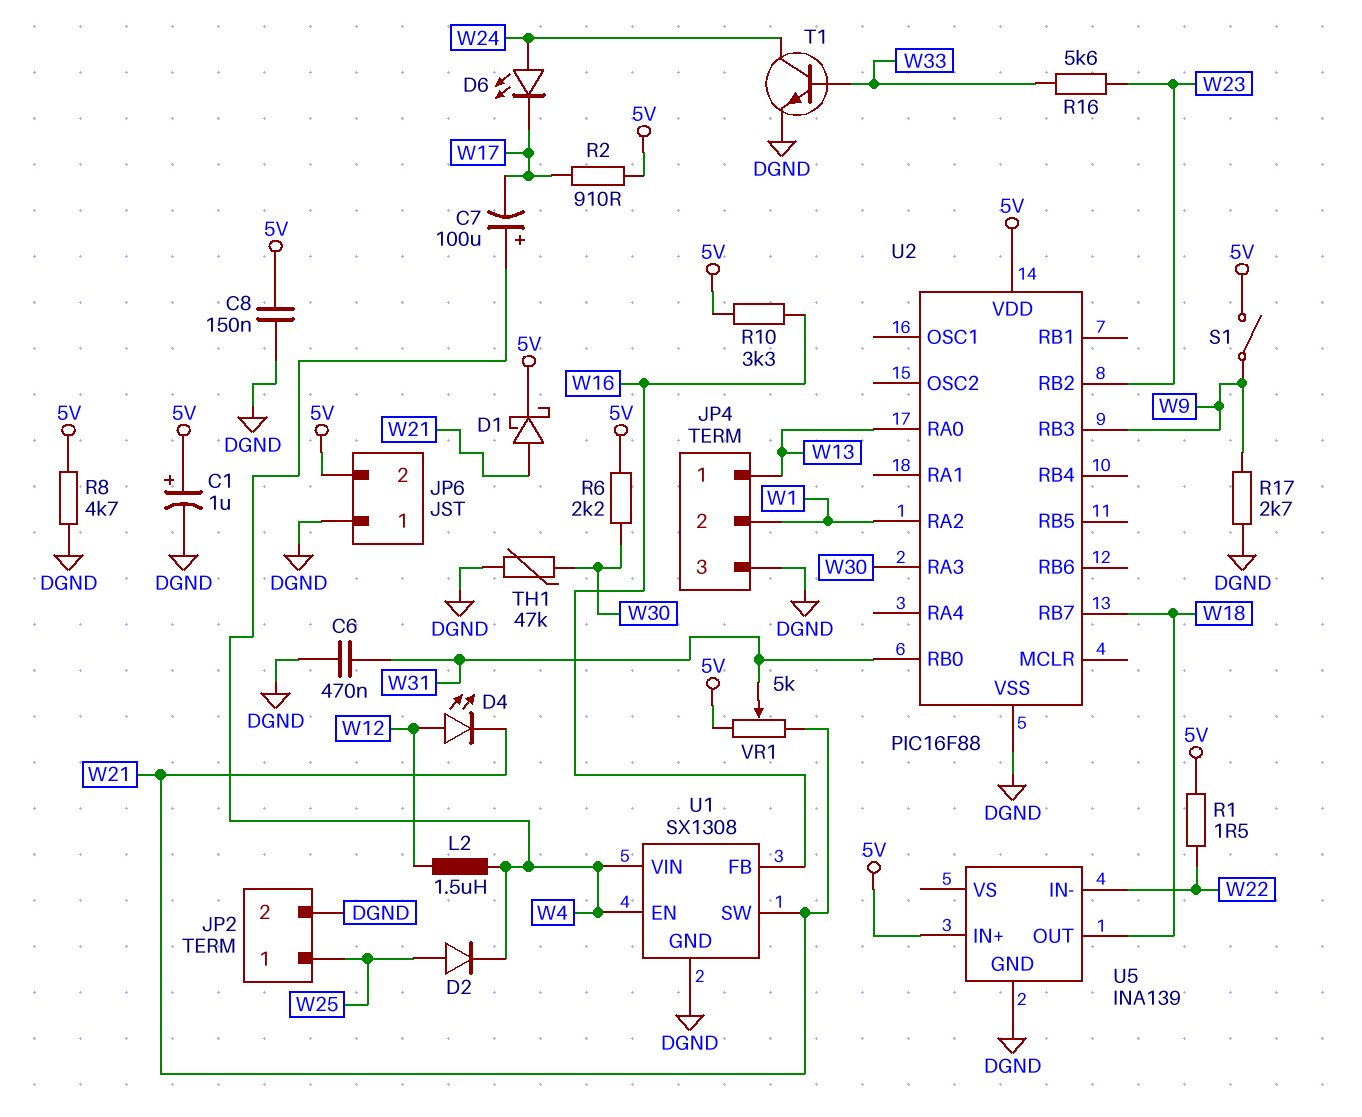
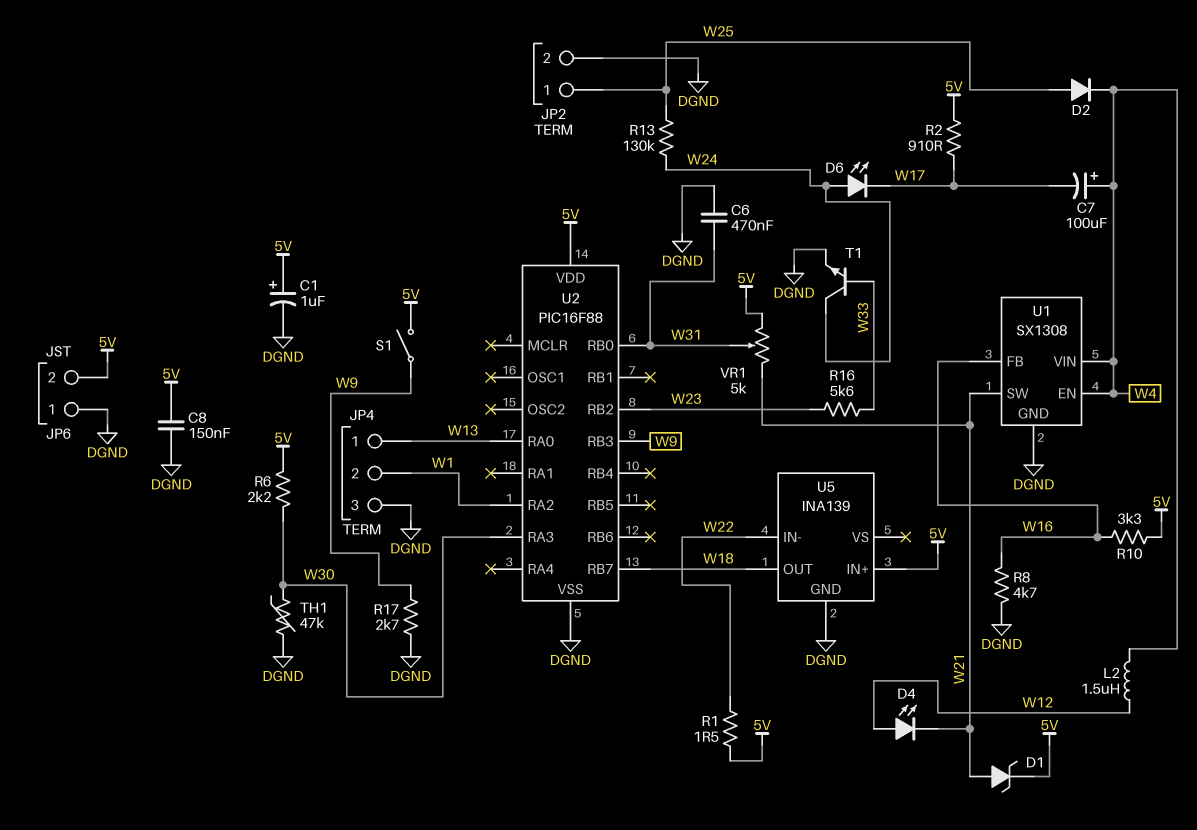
D1: schottky (A W21, K 5V) -> zener (A W21, K 5V)
R8: 4.7k (5V, DGND) -> 4.7k (DGND, W16)
R13: none -> 130k (W24, W25)

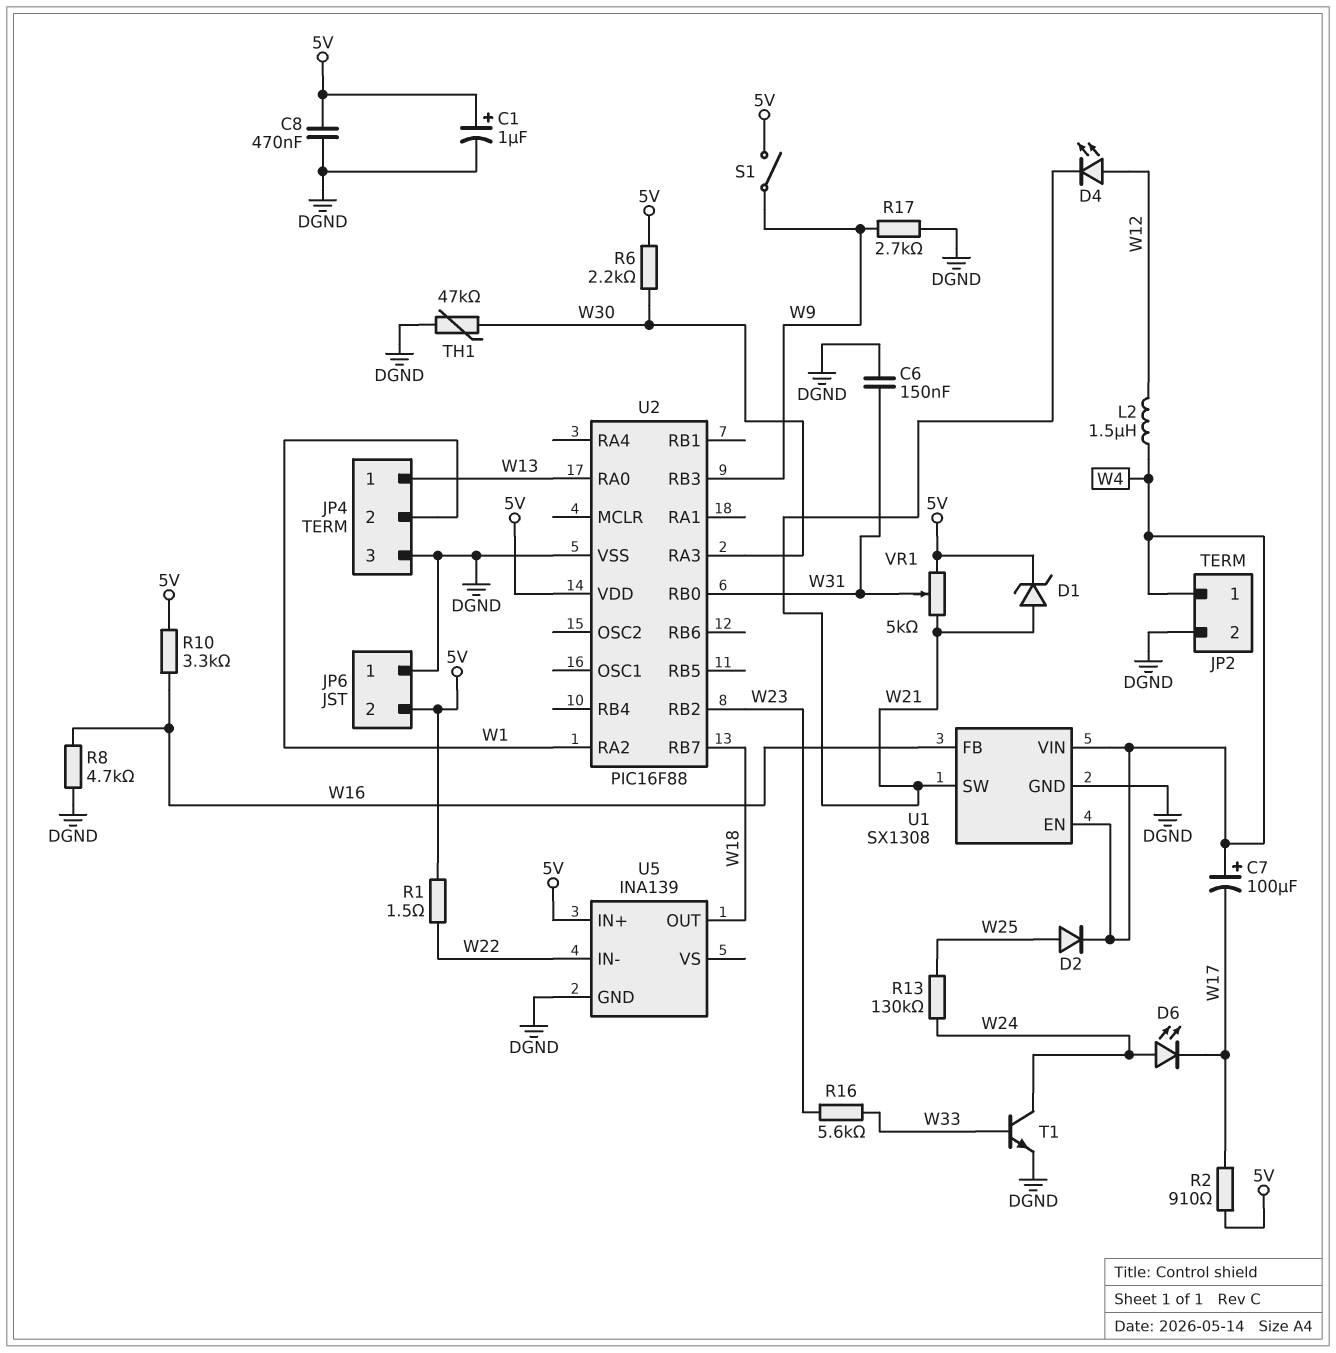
C6: 470nF (DGND, W31) -> 150nF (DGND, W31)
C8: 150nF (5V, DGND) -> 470nF (5V, DGND)
JP2 pin 1: W25 -> W4

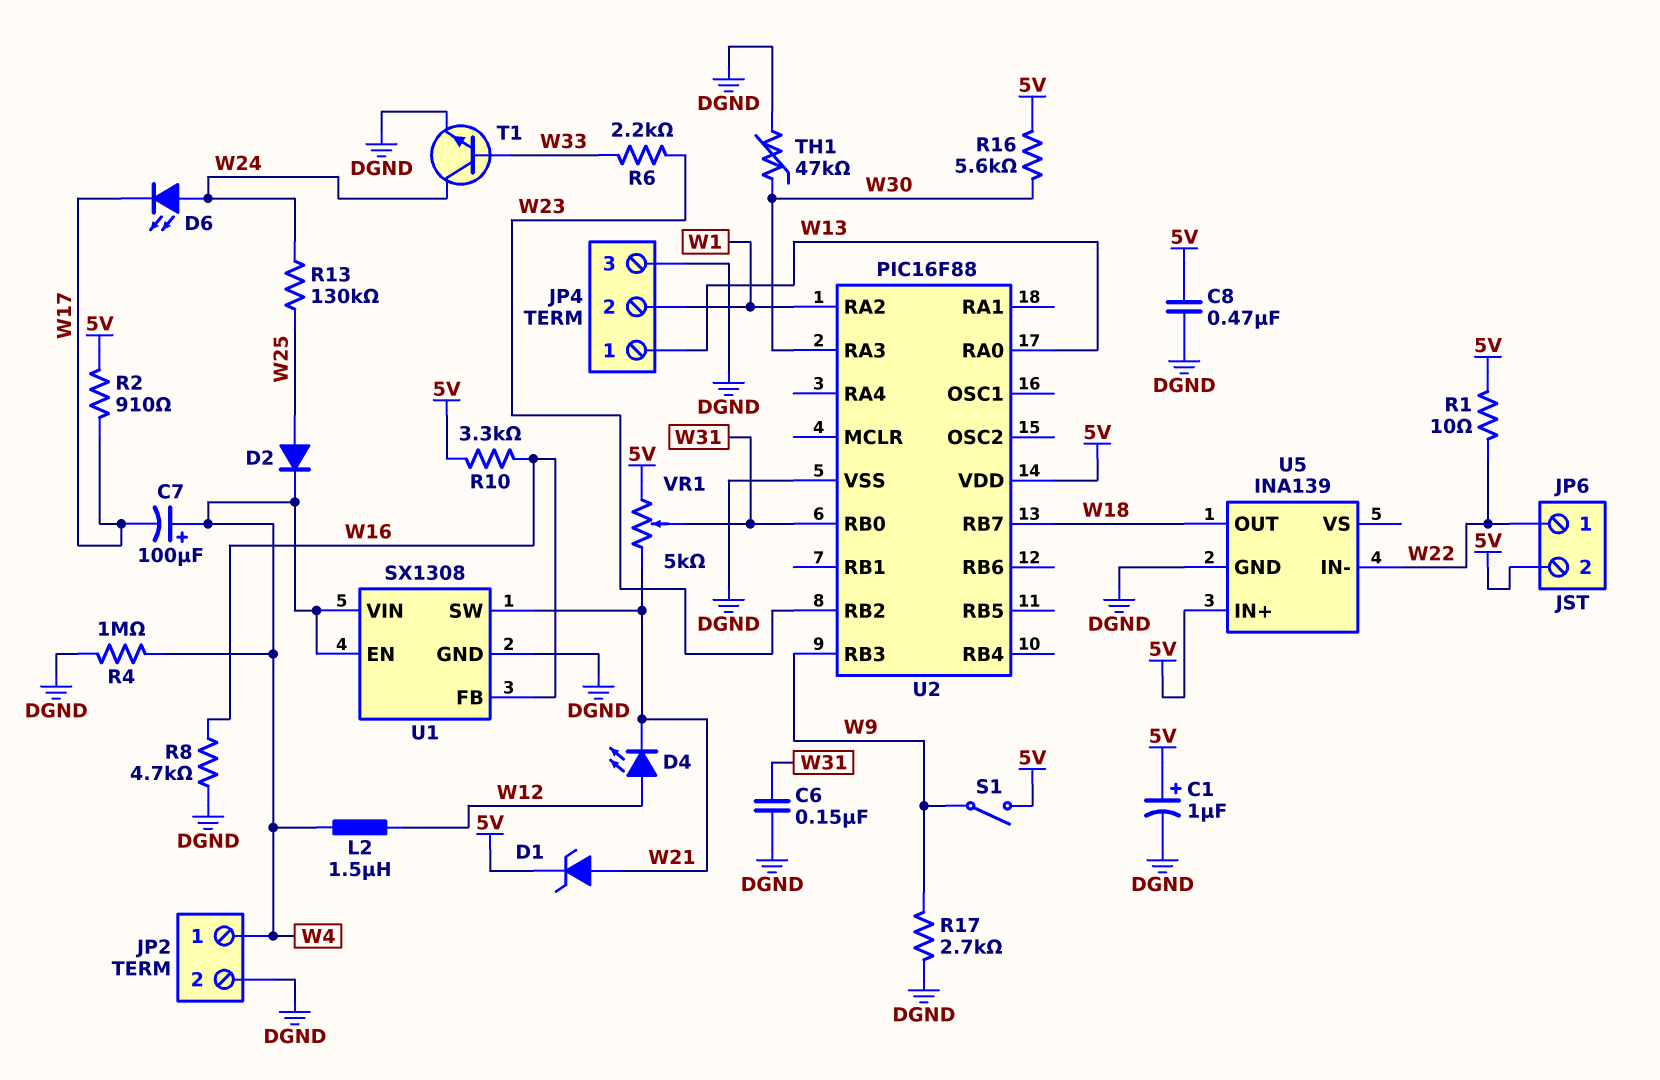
JP6 pin 1: DGND -> W22
R1: 1.5 (5V, W22) -> 10 (5V, W22)
R4: none -> 1M (DGND, W4)
R6: 2.2k (5V, W30) -> 2.2k (W23, W33)
R16: 5.6k (W23, W33) -> 5.6k (5V, W30)

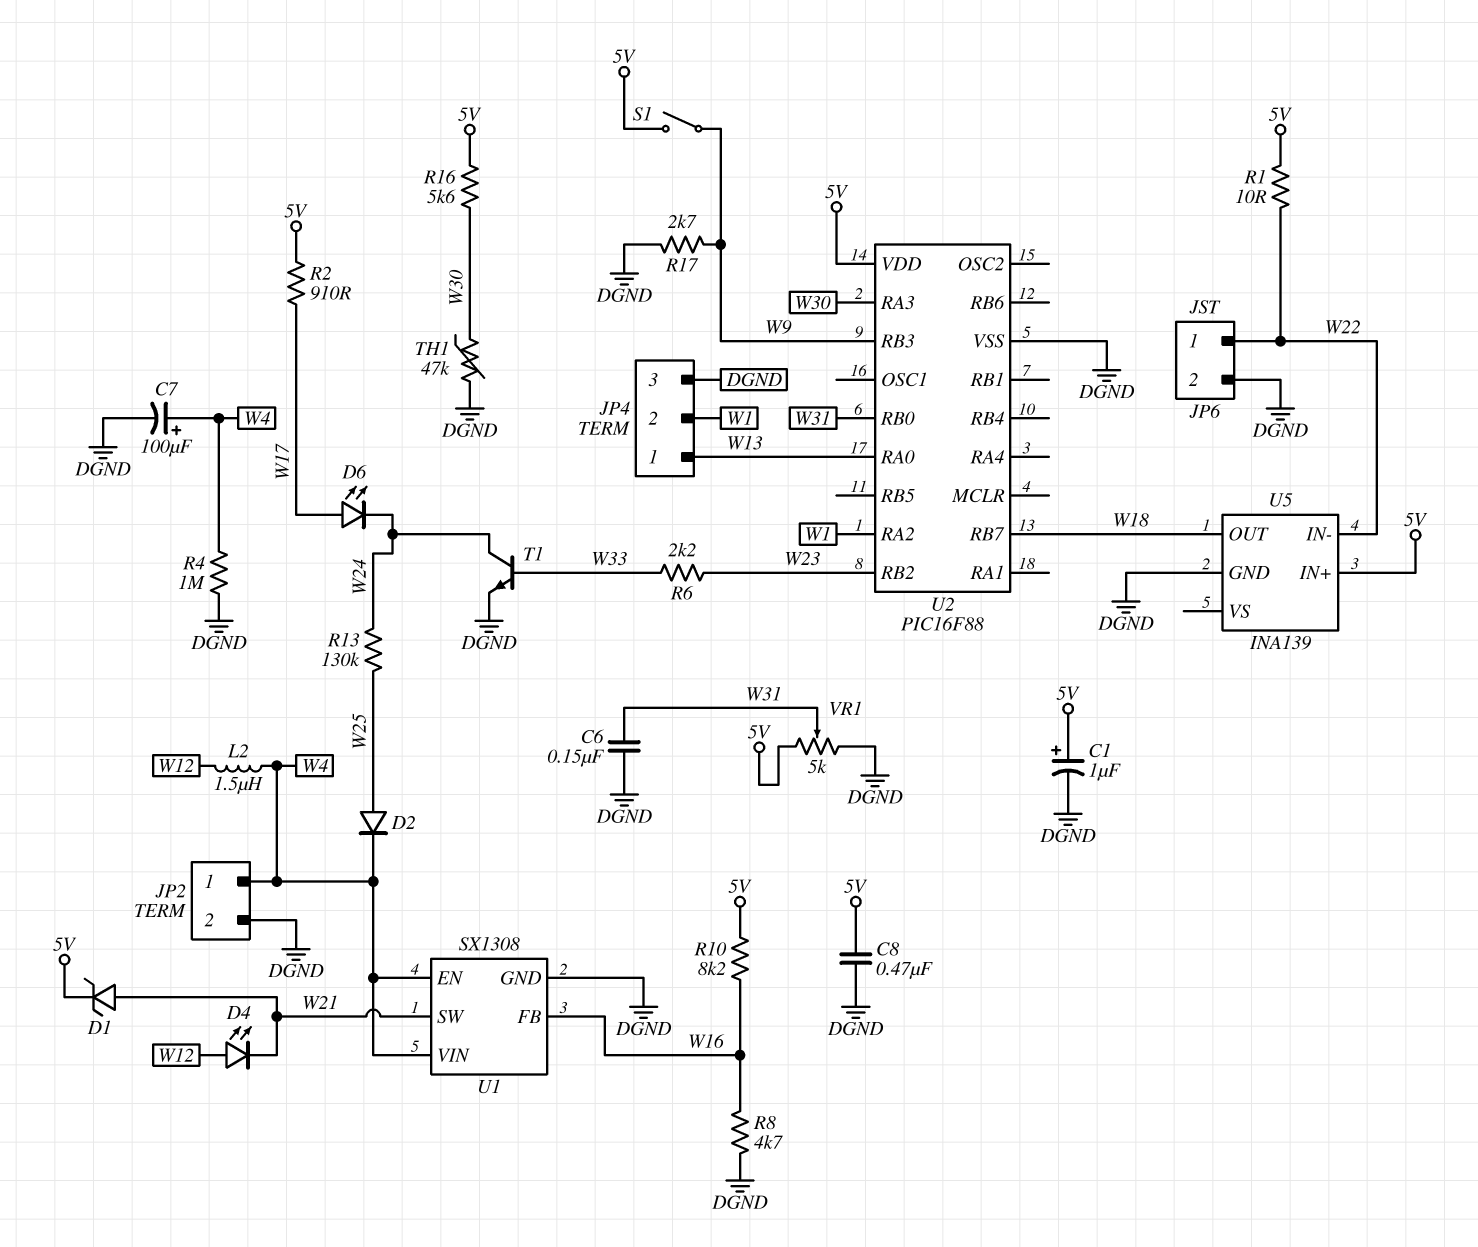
C7: 100uF (plus W4, minus W17) -> 100uF (plus W4, minus DGND)
D6: LED (A W24, K W17) -> LED (A W17, K W24)
JP6 pin 2: 5V -> DGND
R10: 3.3k (5V, W16) -> 8.2k (5V, W16)
VR1: 5k (5V, W21, wiper W31) -> 5k (5V, DGND, wiper W31)

